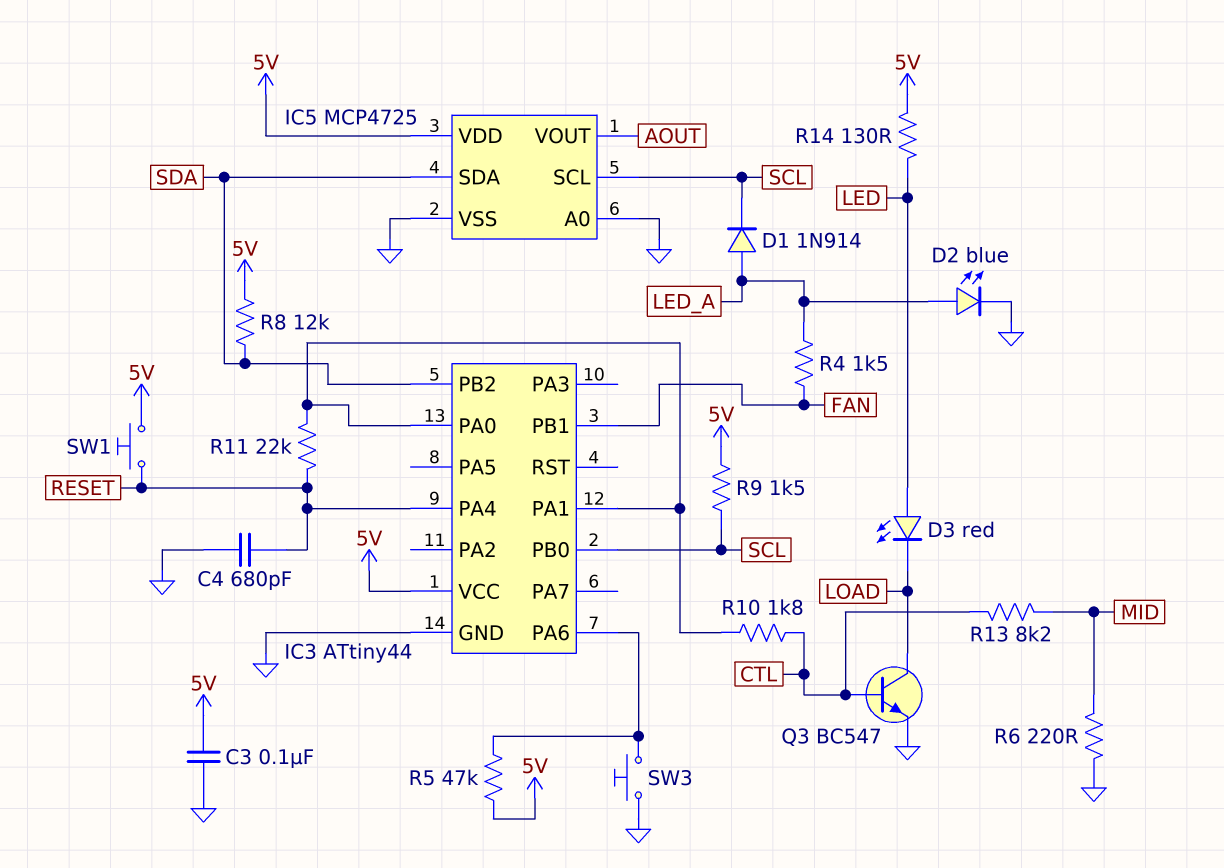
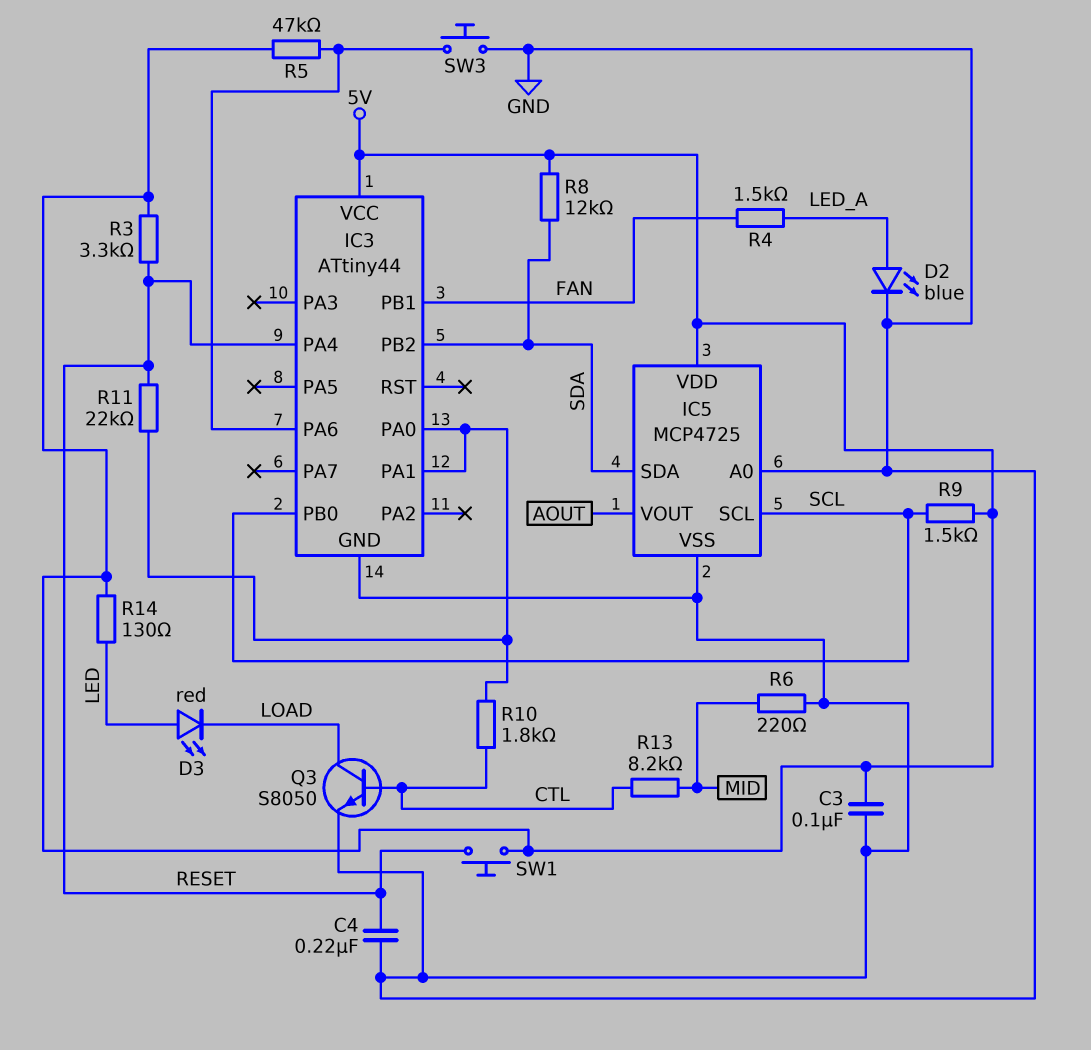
C4: 680pF (GND, RESET) -> 220nF (GND, RESET)
D1: diode 1N914 (A LED_A, K SCL) -> none
Q3: NPN BC547 (B CTL, C LOAD, E GND) -> NPN S8050 (B CTL, C LOAD, E GND)
R3: none -> 3.3k (5V, RESET)

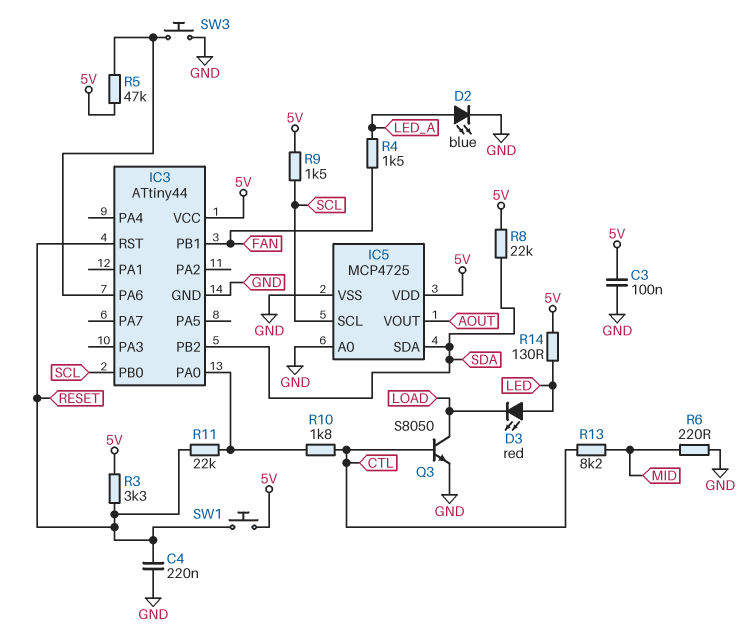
IC3 pin PA1: IC3/PA0 -> none
IC3 pin PA4: RESET -> none
IC3 pin RST: none -> RESET
R8: 12k (5V, SDA) -> 22k (5V, SDA)

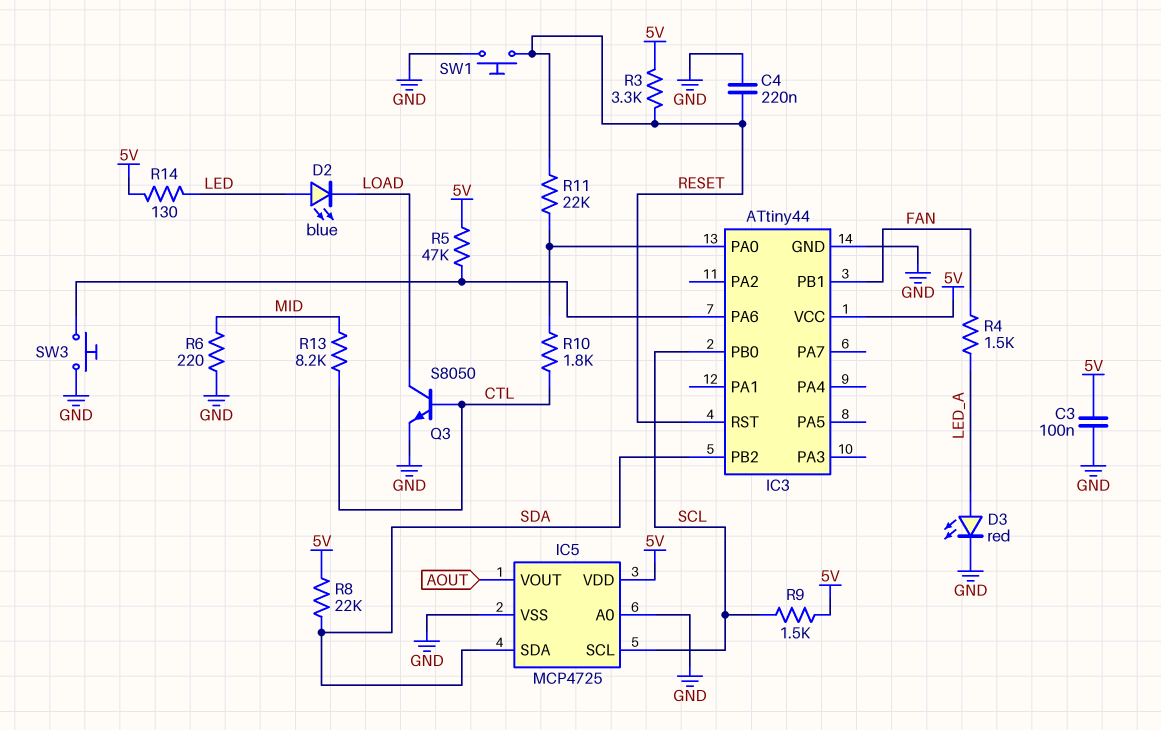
D2: LED blue (A LED_A, K GND) -> LED blue (A LED, K LOAD)
D3: LED red (A LED, K LOAD) -> LED red (A LED_A, K GND)
SW1: button (5V, RESET) -> button (GND, RESET)

